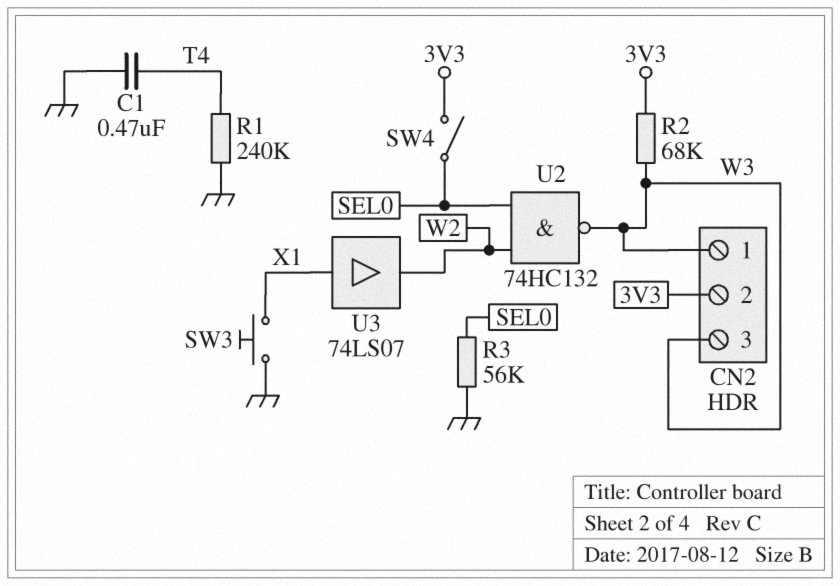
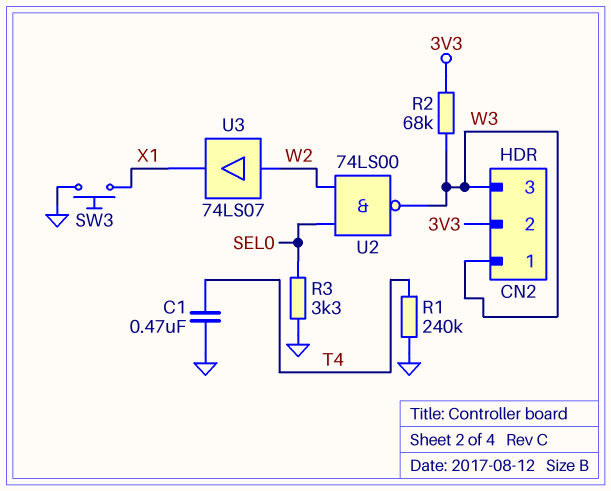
R3: 56k (GND, SEL0) -> 3.3k (GND, SEL0)
SW4: switch (3V3, SEL0) -> none
U2: NAND 74HC132 (in SEL0, in W2, out W3) -> NAND 74LS00 (in SEL0, in W2, out W3)
U3: buffer 74LS07 (in X1, out W2) -> buffer 74LS07 (in W2, out X1)

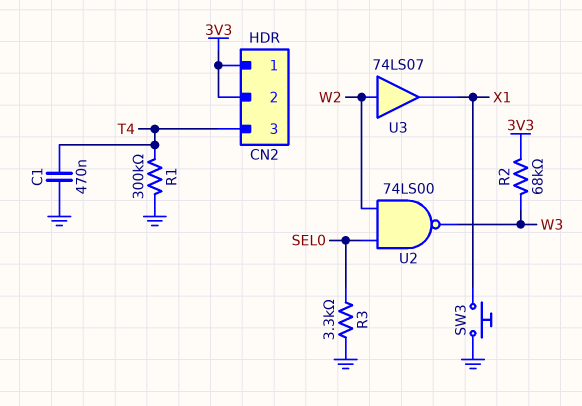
CN2 pin 1: W3 -> 3V3
CN2 pin 3: W3 -> T4
R1: 240k (GND, T4) -> 300k (GND, T4)

